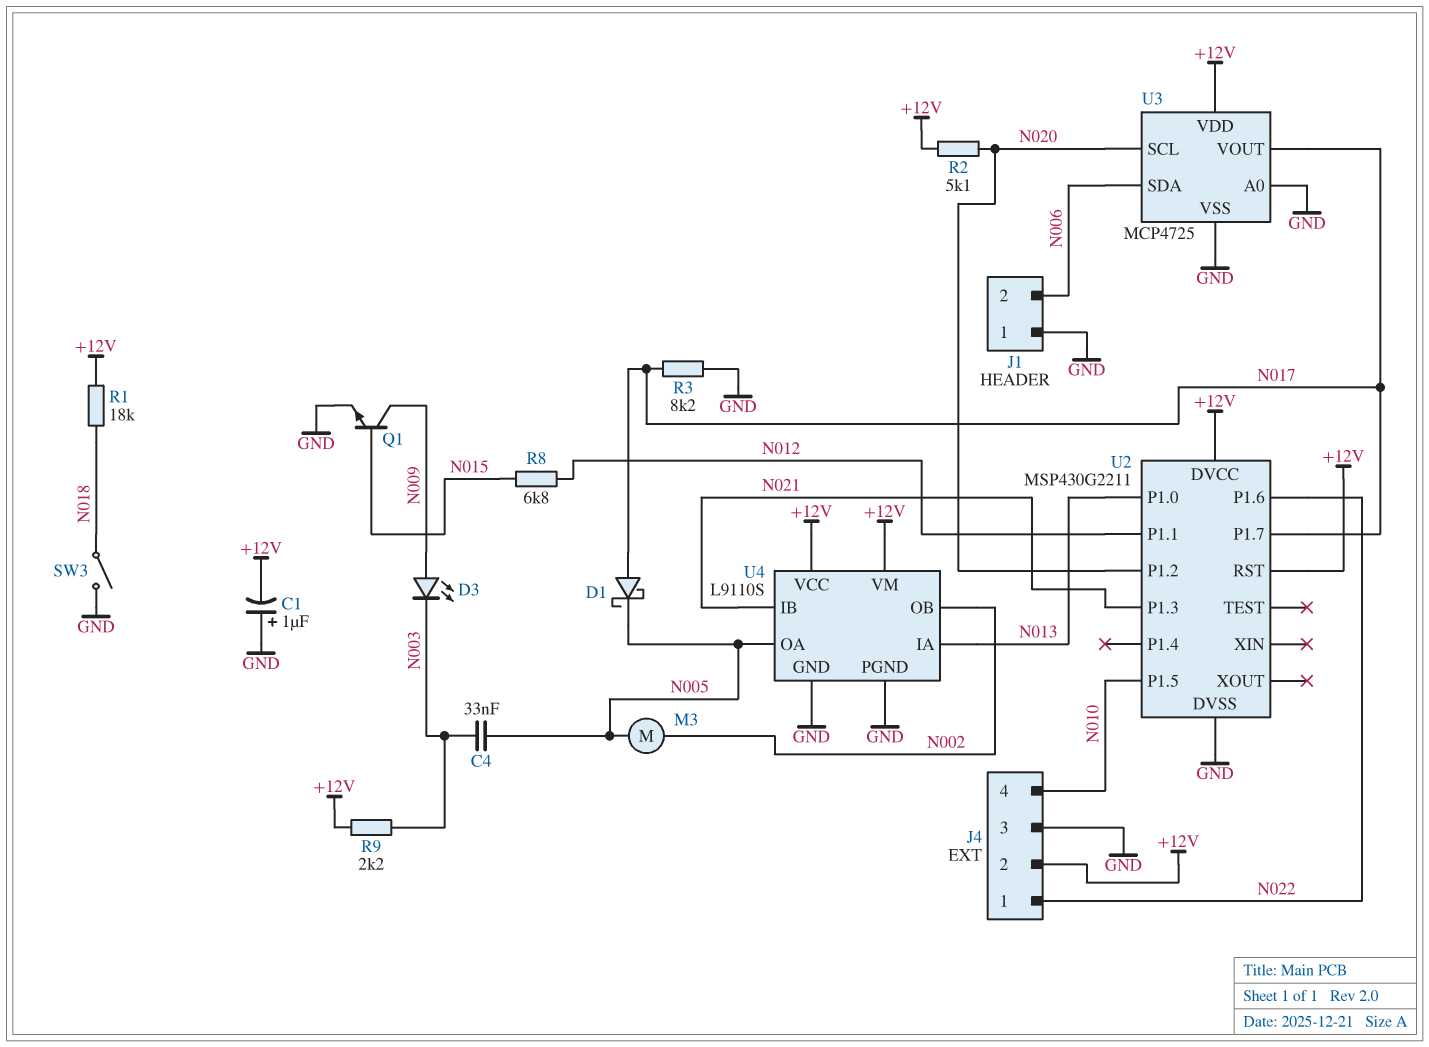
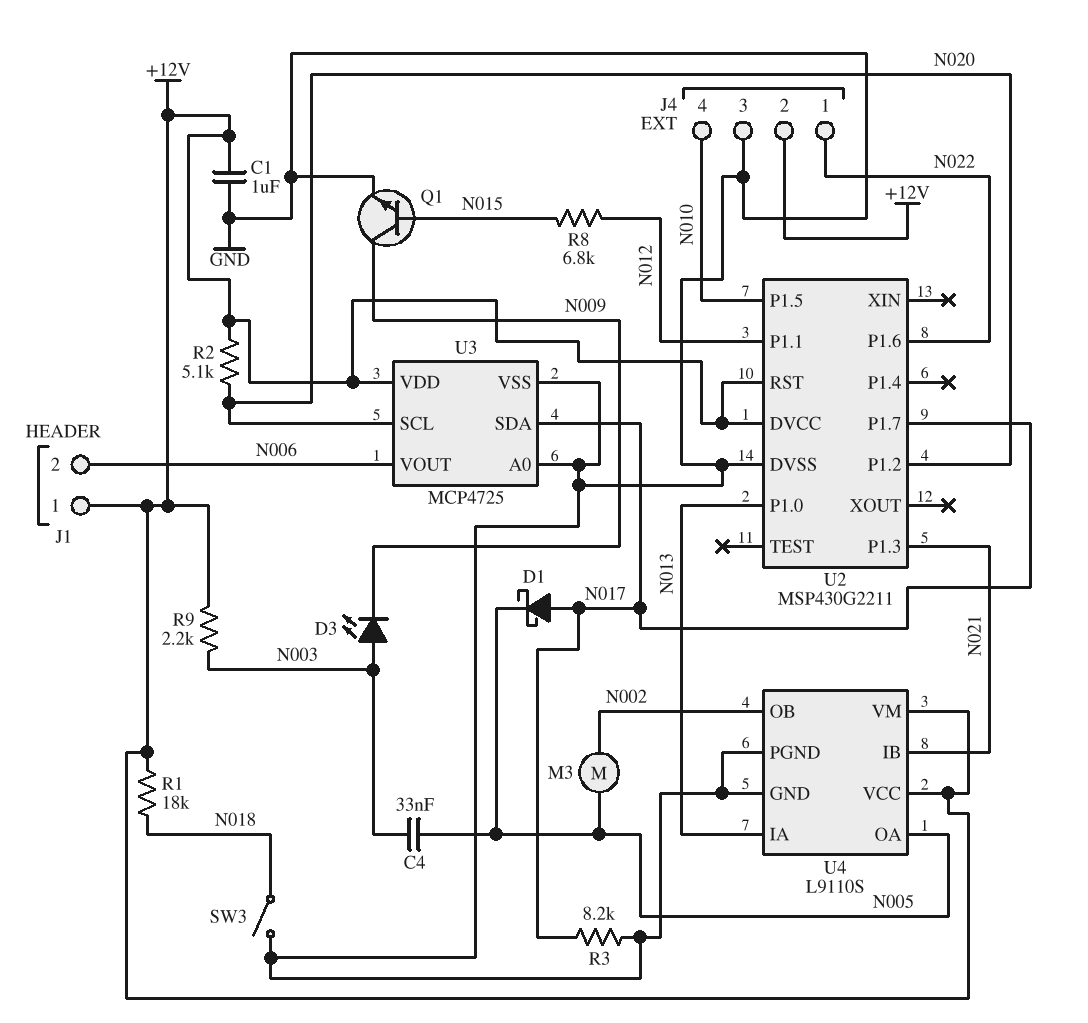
C1: 1uF (plus GND, minus +12V) -> 1uF (+12V, GND)
D3: LED (A N009, K N003) -> LED (A N003, K N009)
J1 pin 1: GND -> +12V
U3 pin SDA: N006 -> N017
U3 pin VOUT: N017 -> N006

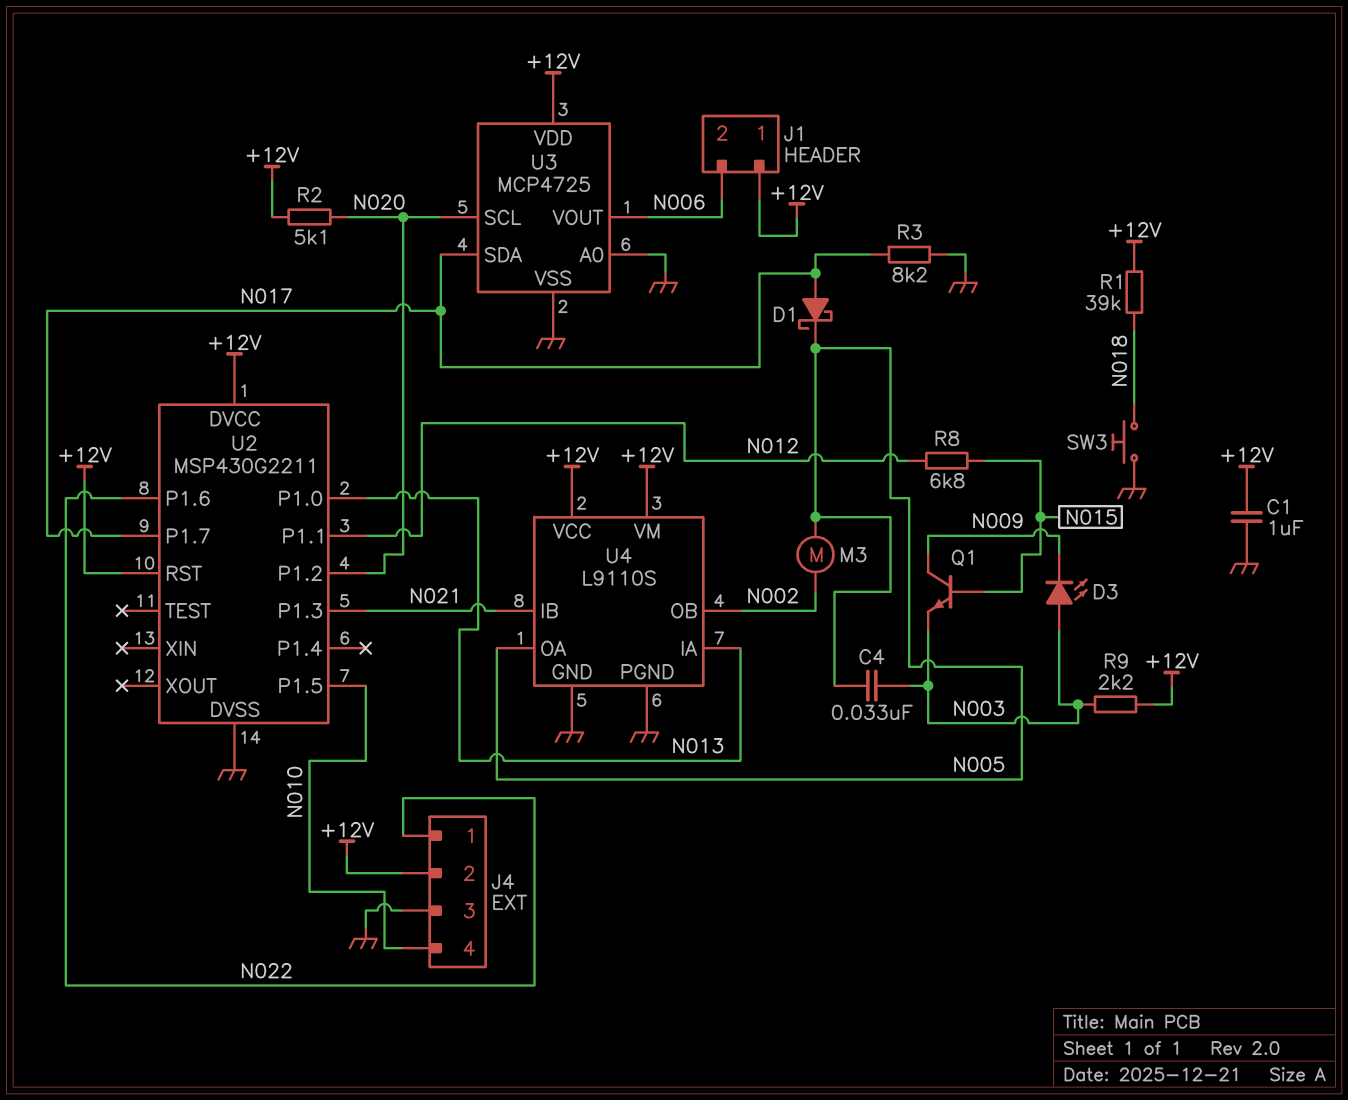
Q1: NPN (B N015, C N009, E GND) -> NPN (B N015, C N009, E N003)
R1: 18k (+12V, N018) -> 39k (+12V, N018)
SW3: switch (GND, N018) -> button (GND, N018)

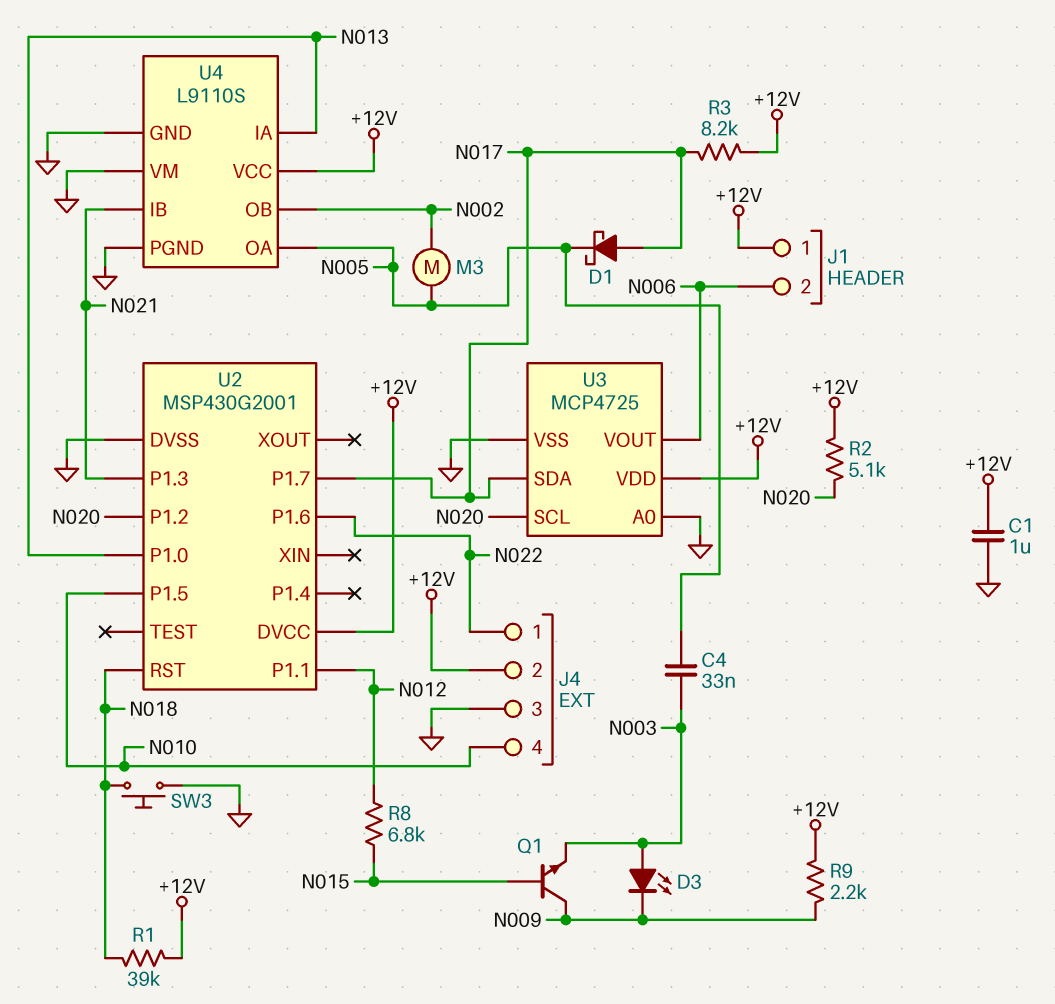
R3: 8.2k (GND, N017) -> 8.2k (+12V, N017)
R9: 2.2k (+12V, N003) -> 2.2k (+12V, N009)
U2: MSP430G2211 -> MSP430G2001
U2 pin RST: +12V -> N018
U4 pin VM: +12V -> GND

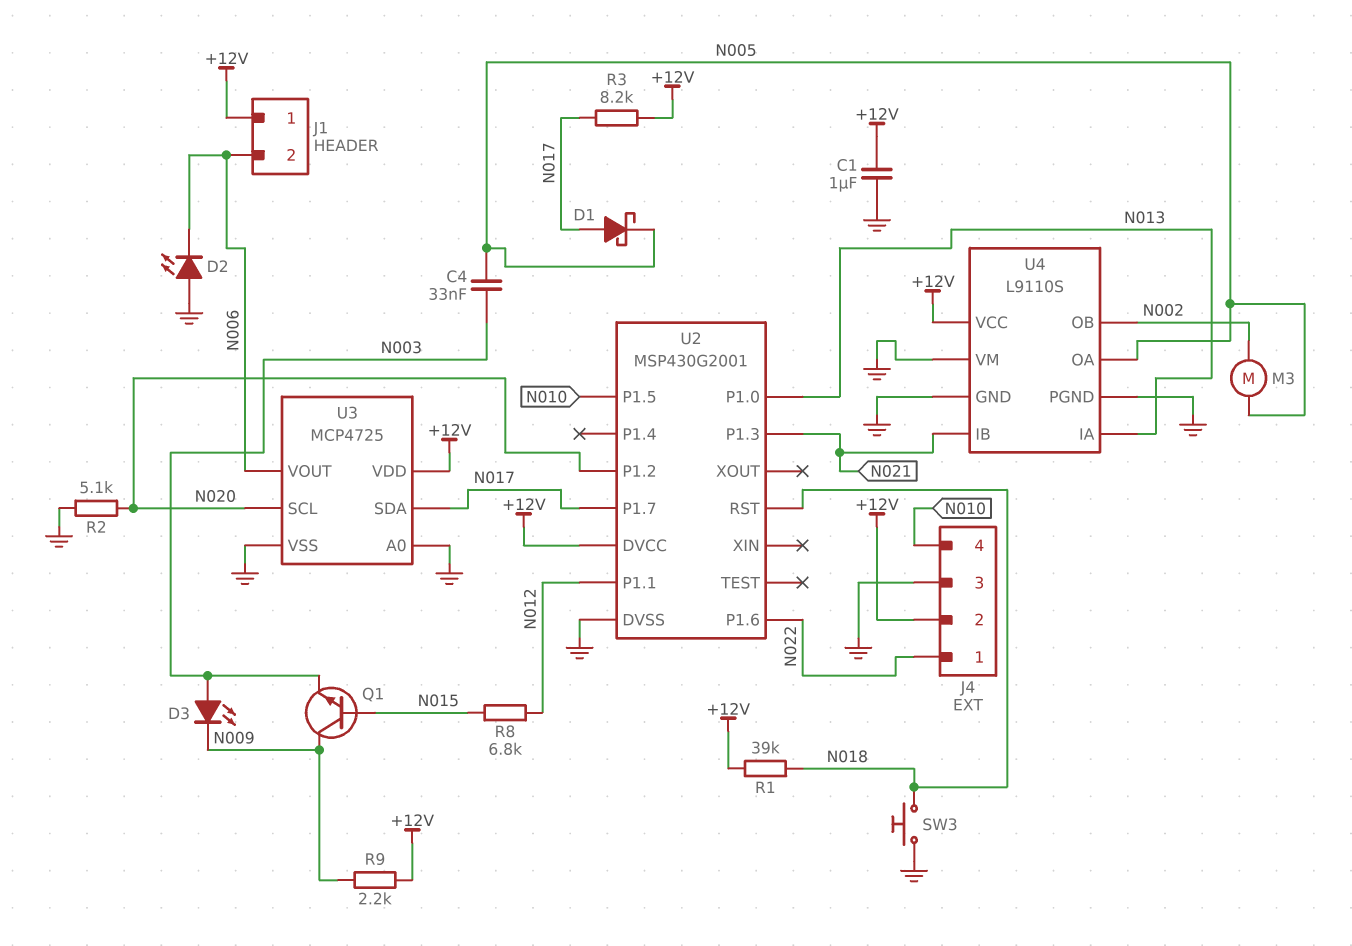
D2: none -> LED (A GND, K N006)
R2: 5.1k (+12V, N020) -> 5.1k (GND, N020)

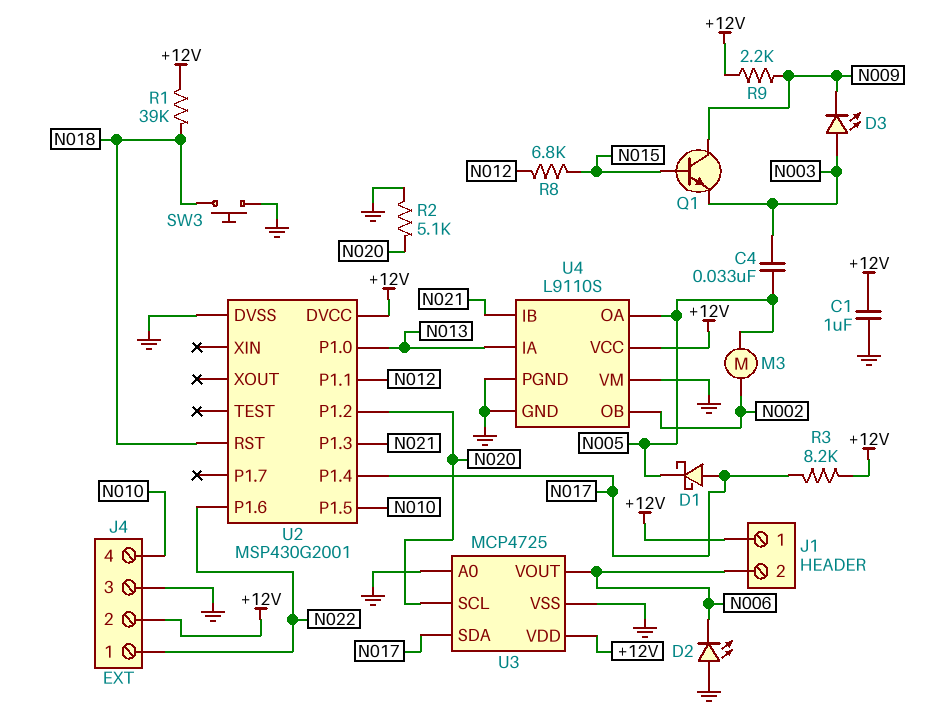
U2 pin P1.4: none -> N017
U2 pin P1.7: N017 -> none

